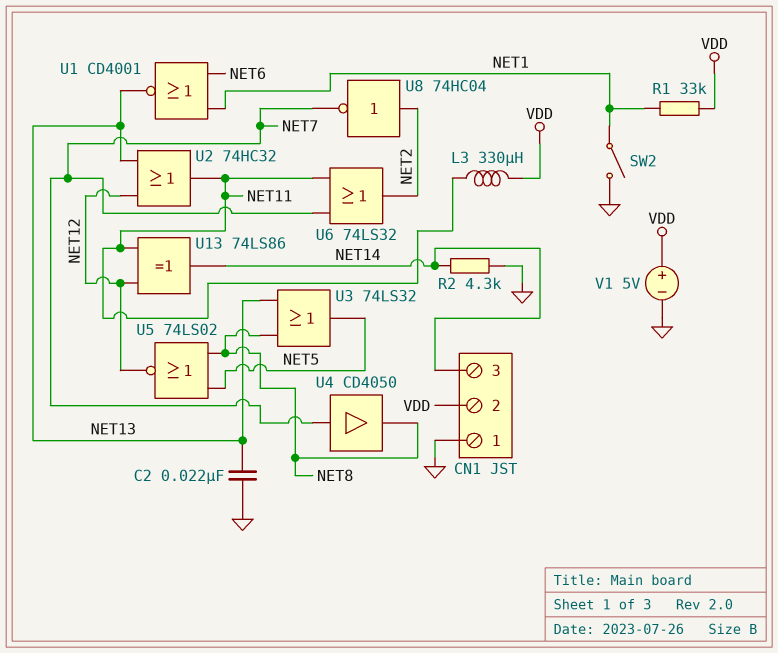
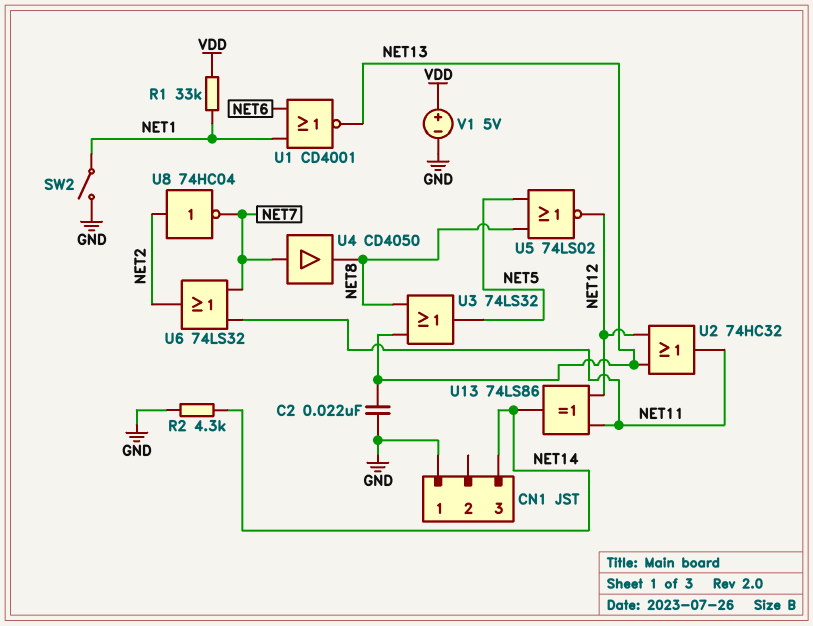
CN1 pin 2: VDD -> none
L3: 330uH (NET11, VDD) -> none

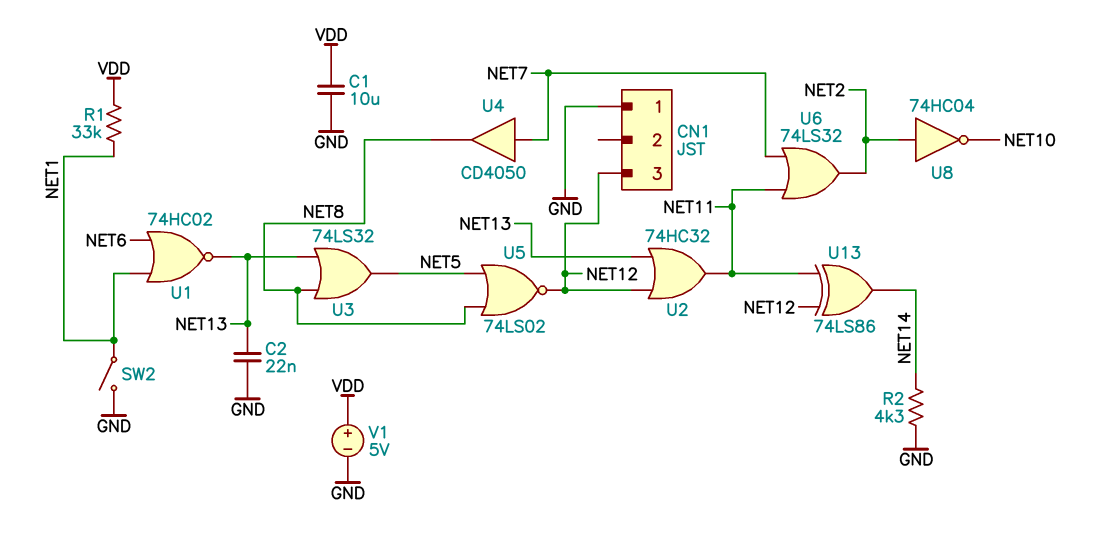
C1: none -> 10uF (GND, VDD)
CN1 pin 3: NET14 -> NET12
U1: NOR CD4001 (in NET1, in NET6, out NET13) -> NOR 74HC02 (in NET1, in NET6, out NET13)
U8: NOT 74HC04 (in NET2, out NET7) -> NOT 74HC04 (in NET2, out NET10)

